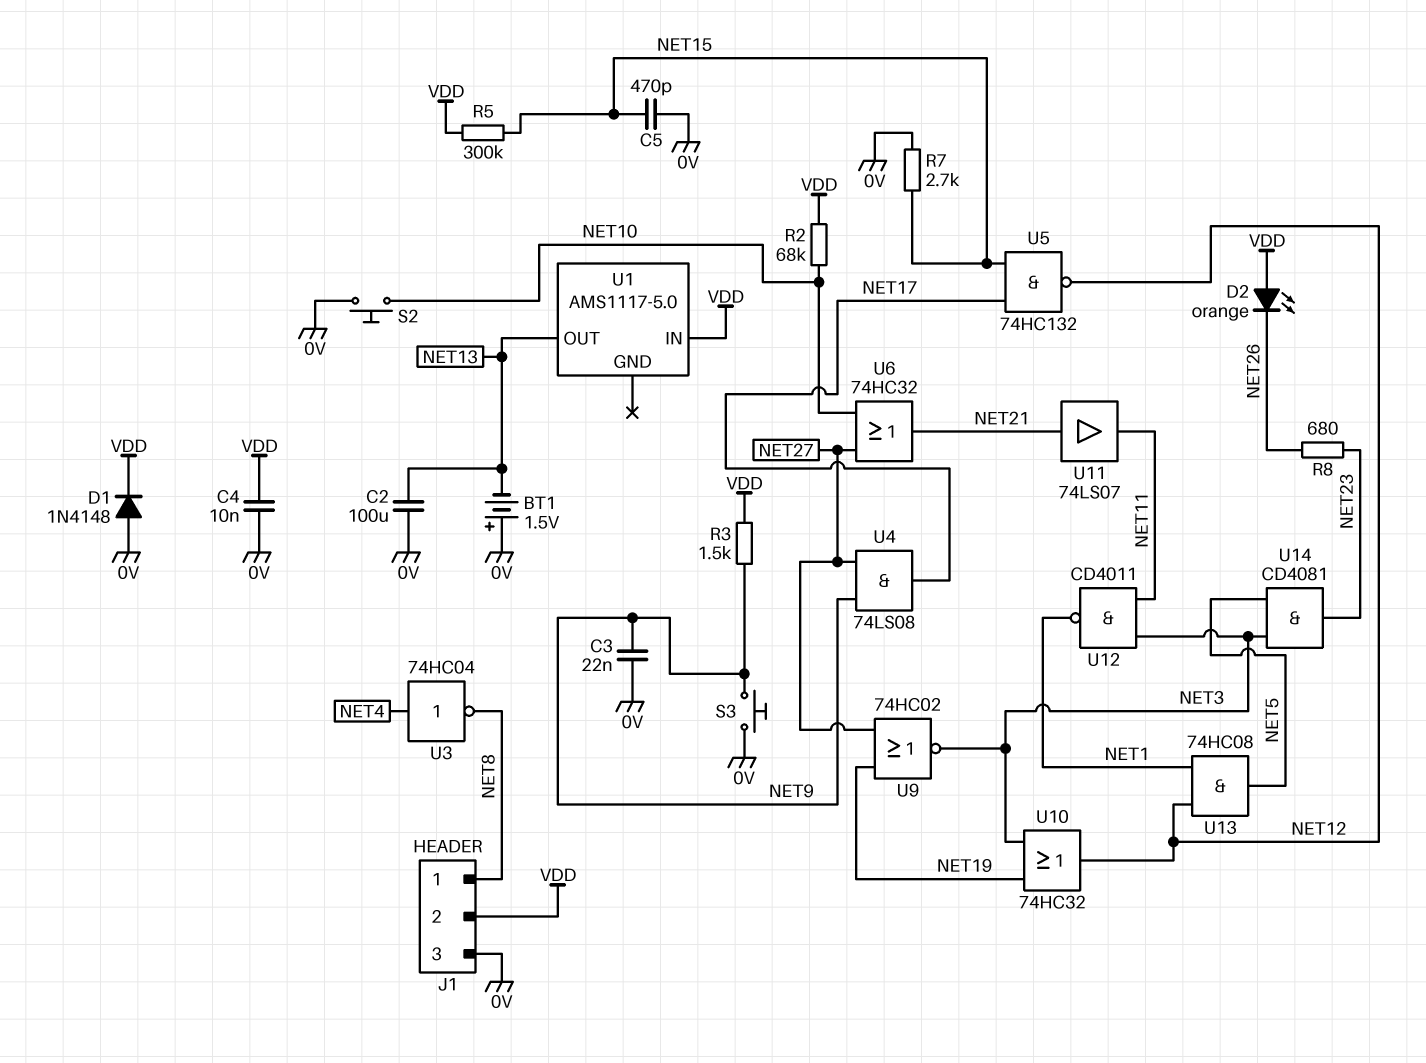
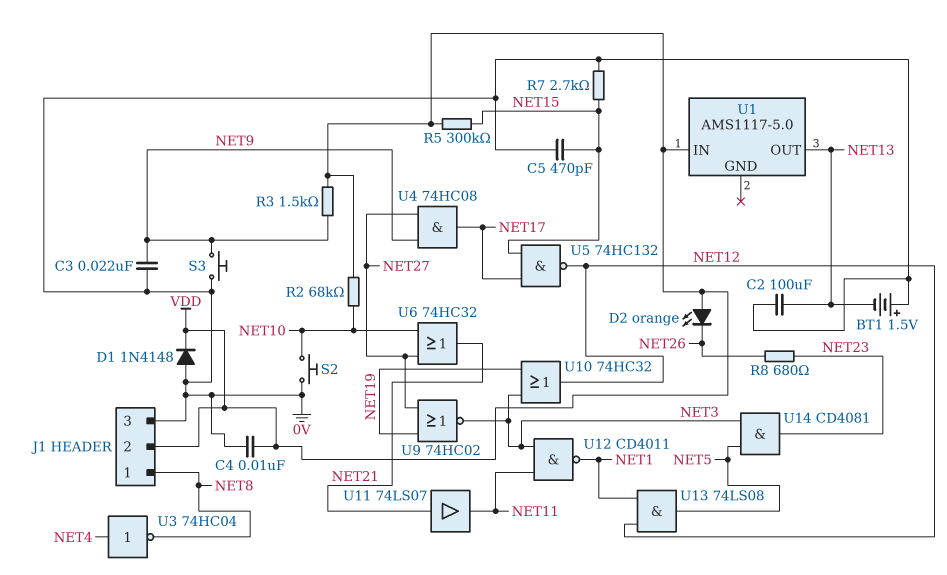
U4: AND 74LS08 (in NET9, in NET27, out NET17) -> AND 74HC08 (in NET9, in NET27, out NET17)
U13: AND 74HC08 (in NET1, in NET12, out NET5) -> AND 74LS08 (in NET1, in NET12, out NET5)

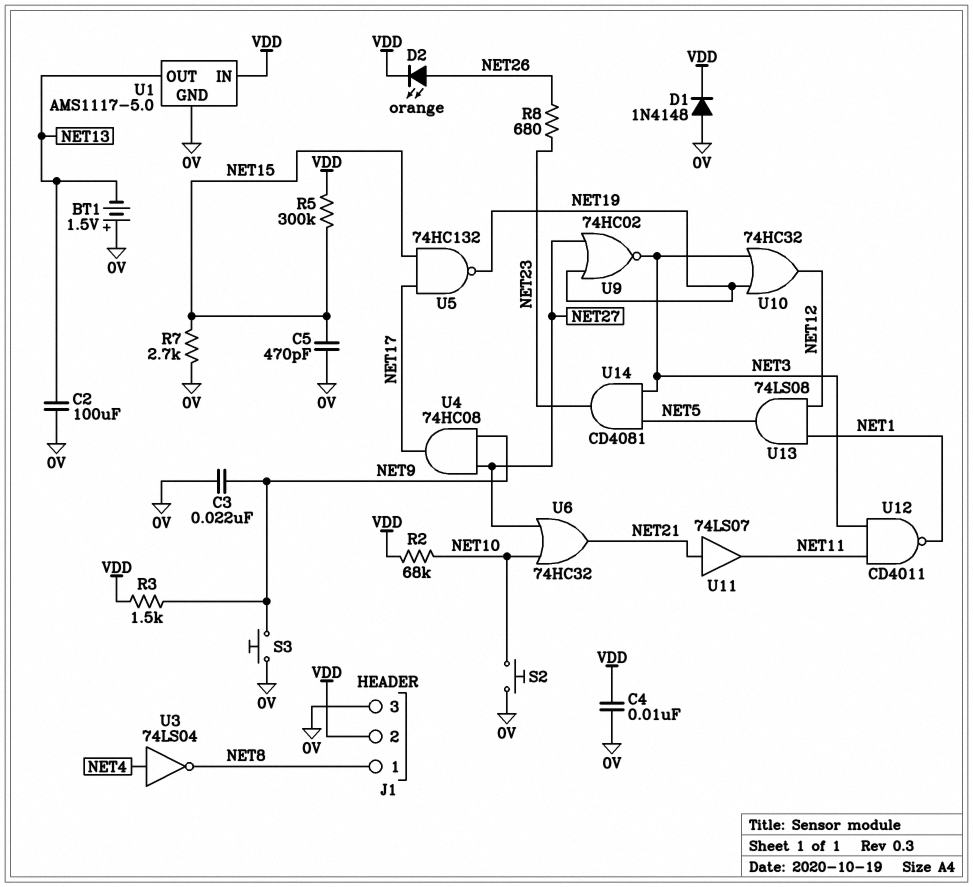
D2: LED orange (A VDD, K NET26) -> LED orange (A NET26, K VDD)
U1 pin GND: none -> 0V
U3: NOT 74HC04 (in NET4, out NET8) -> NOT 74LS04 (in NET4, out NET8)
U5: NAND 74HC132 (in NET15, in NET17, out NET12) -> NAND 74HC132 (in NET15, in NET17, out NET19)

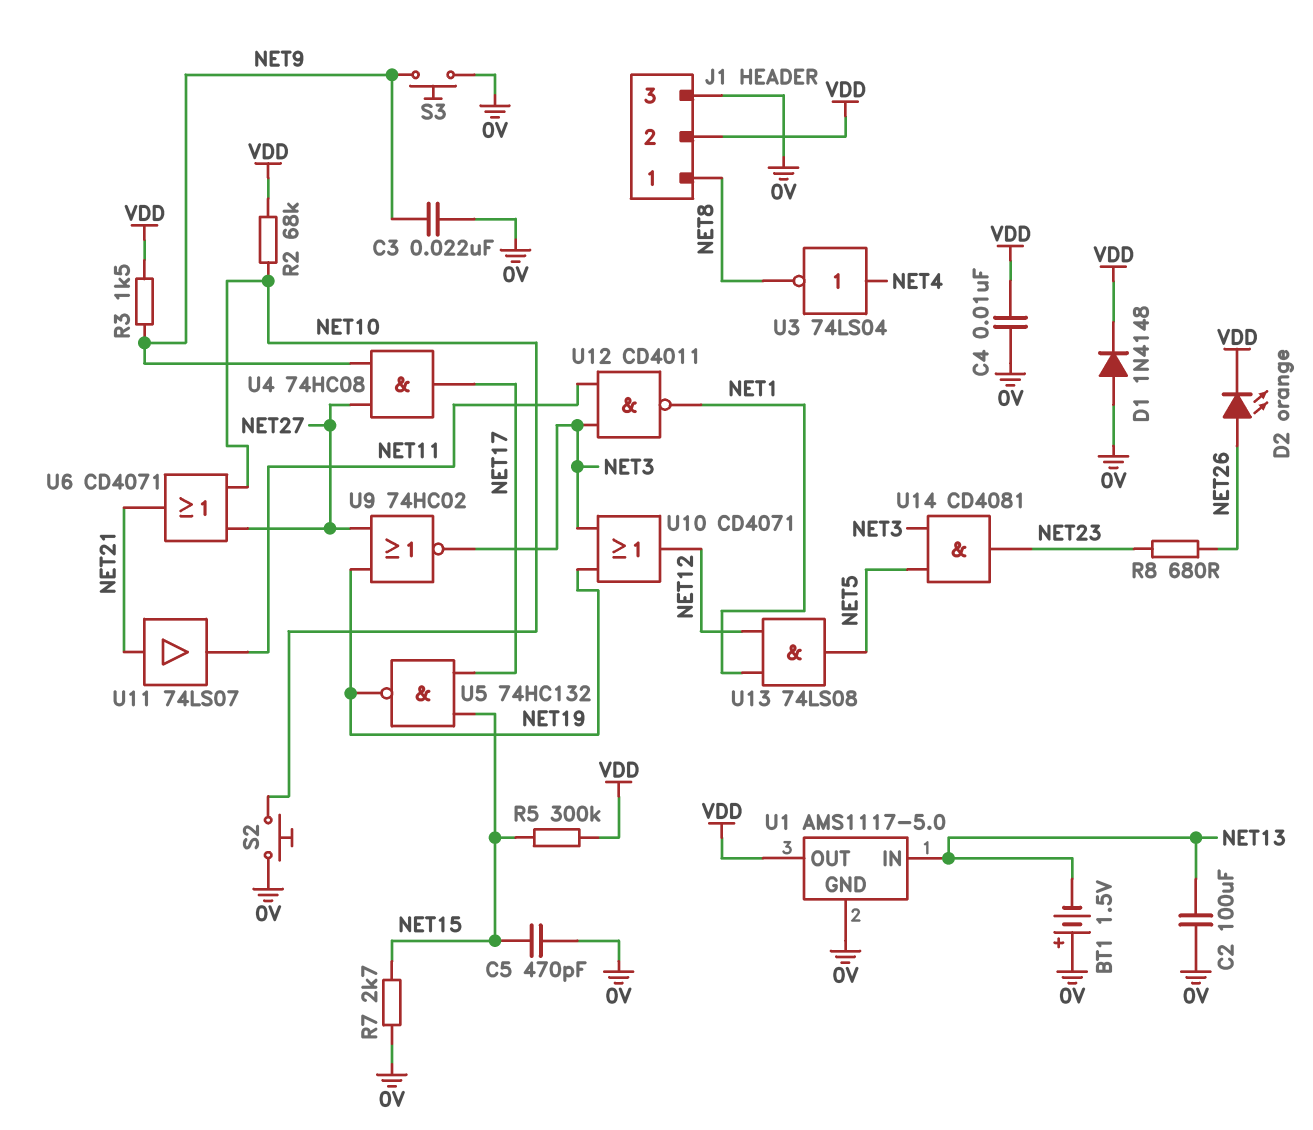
U1 pin IN: VDD -> NET13
U1 pin OUT: NET13 -> VDD
U6: OR 74HC32 (in NET10, in NET27, out NET21) -> OR CD4071 (in NET10, in NET27, out NET21)
U10: OR 74HC32 (in NET3, in NET19, out NET12) -> OR CD4071 (in NET3, in NET19, out NET12)

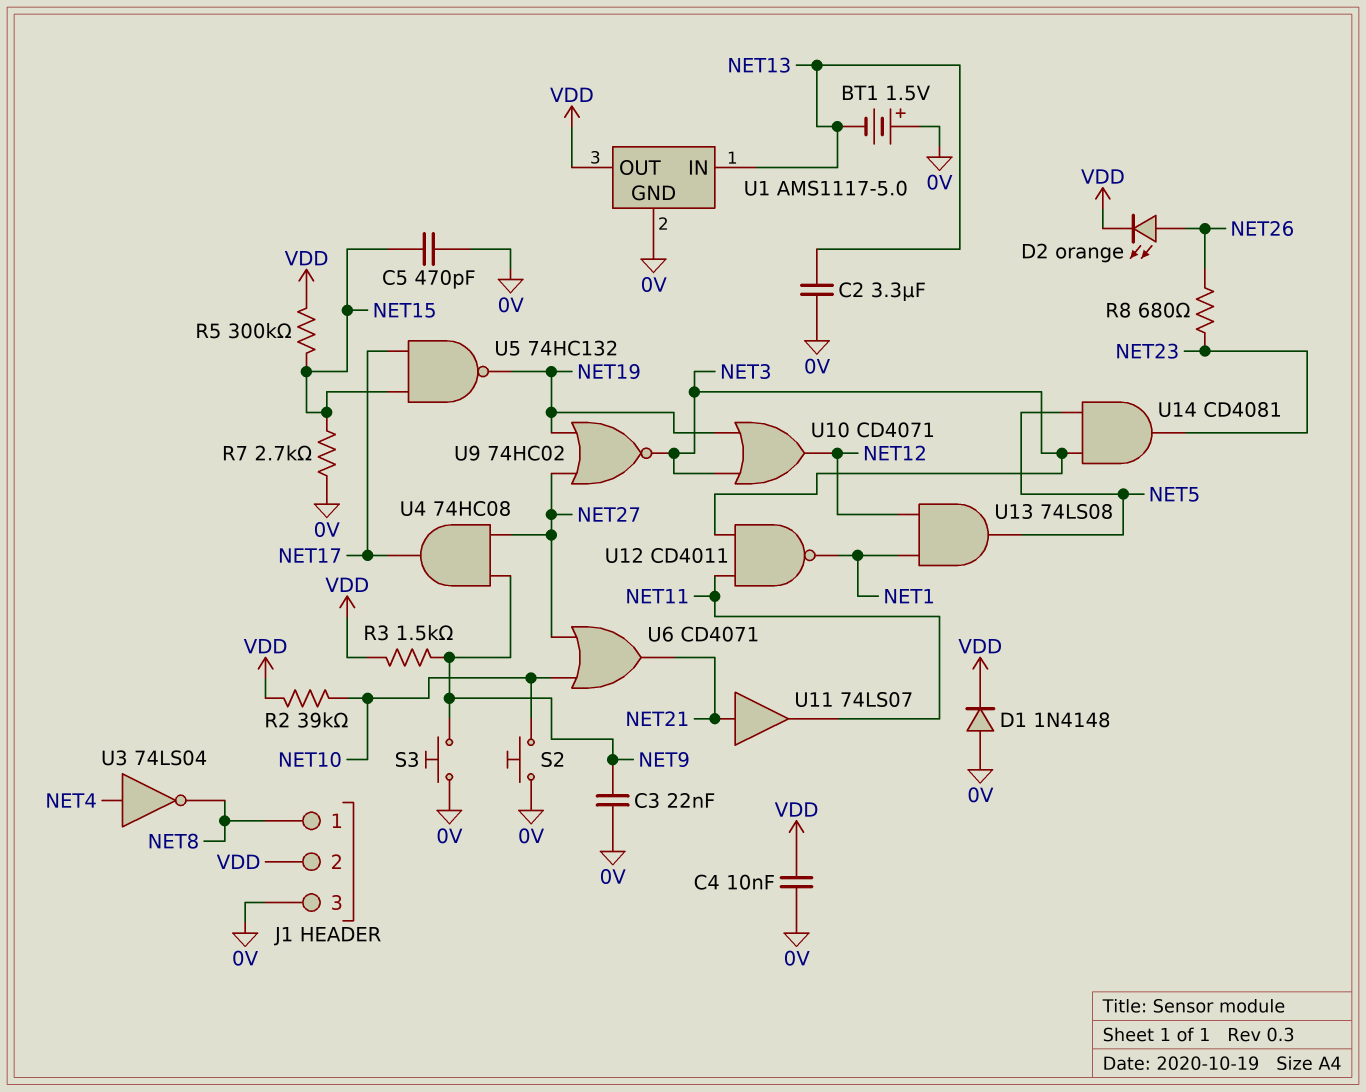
C2: 100uF (0V, NET13) -> 3.3uF (0V, NET13)
R2: 68k (NET10, VDD) -> 39k (NET10, VDD)

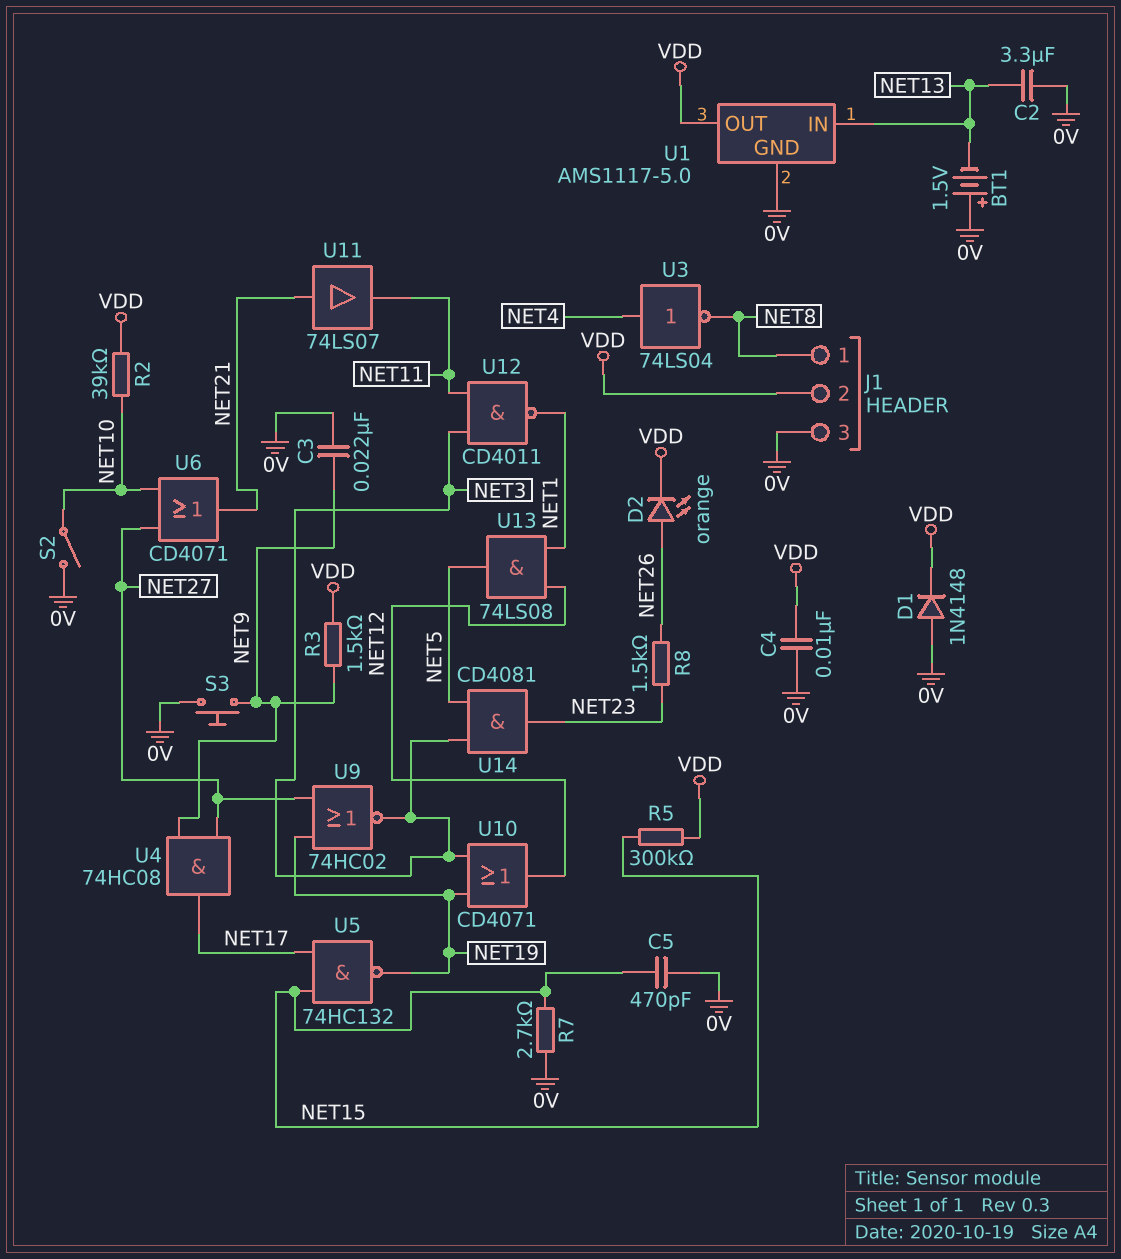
R8: 680 (NET23, NET26) -> 1.5k (NET23, NET26)
S2: button (0V, NET10) -> switch (0V, NET10)

